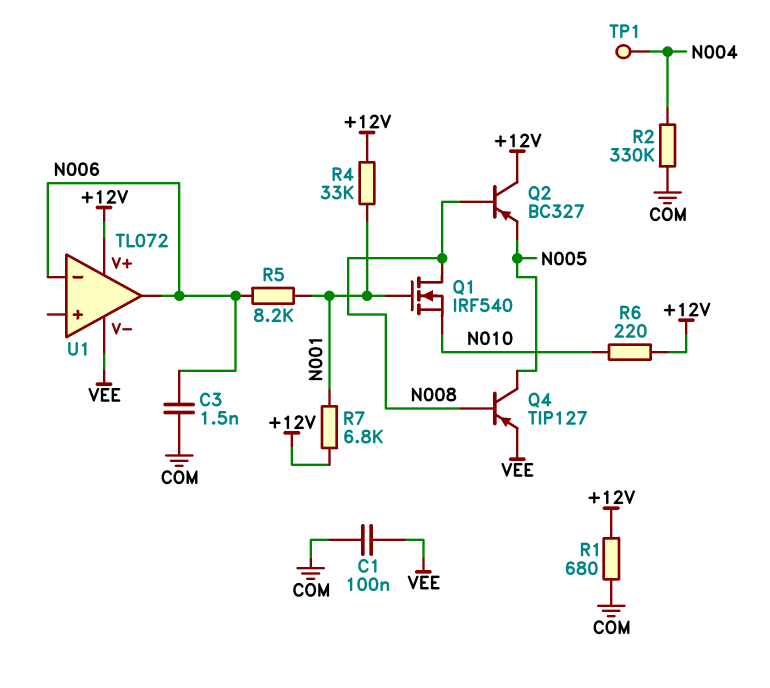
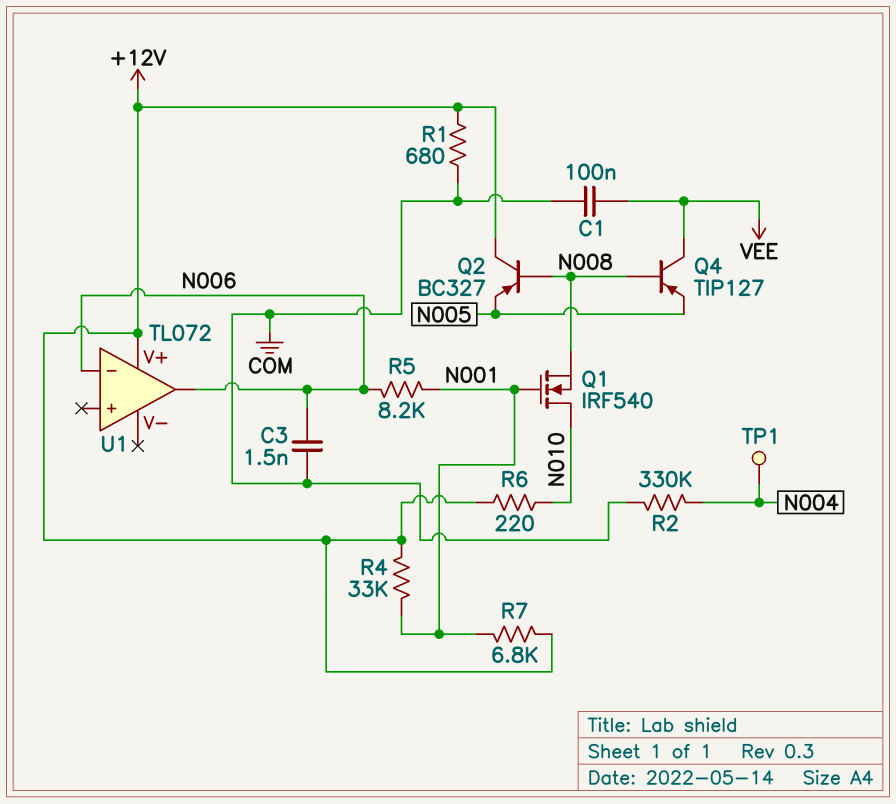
Q1: NMOS IRF540 (G N001, D N008, S N010) -> NMOS IRF540 (G N001, D N010, S N008)
Q4: PNP TIP127 (B N008, C N005, E VEE) -> PNP TIP127 (B N008, C VEE, E N005)
U1 pin V-: VEE -> none

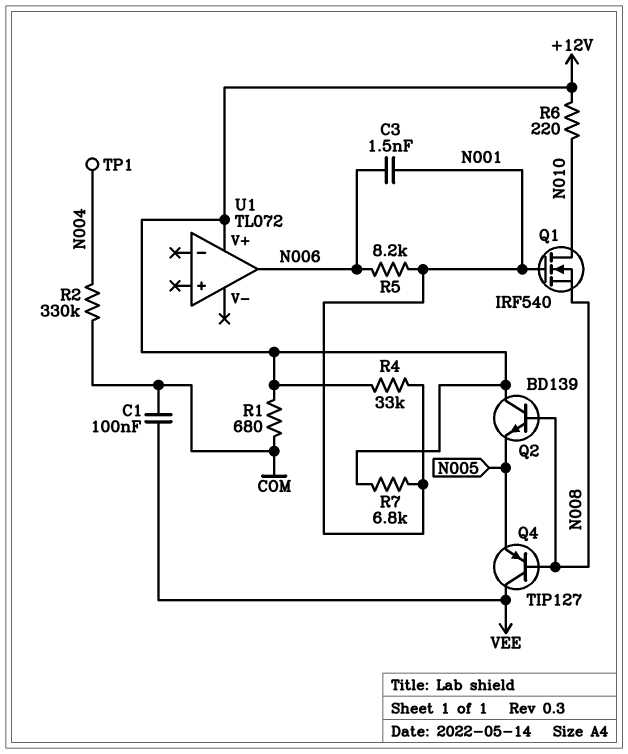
C3: 1.5nF (COM, N006) -> 1.5nF (N001, N006)
Q2: PNP BC327 (B N008, C +12V, E N005) -> NPN BD139 (B N008, C +12V, E N005)
U1 pin in-: N006 -> none

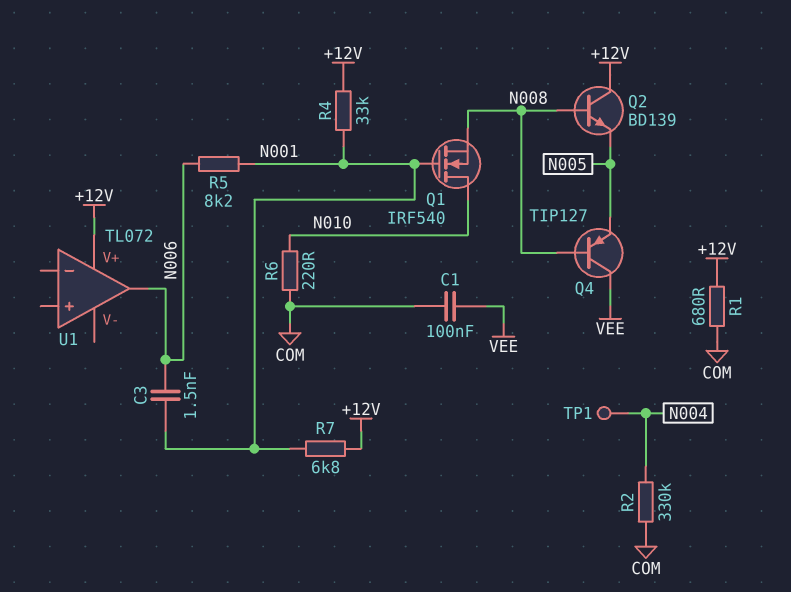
R6: 220 (+12V, N010) -> 220 (COM, N010)

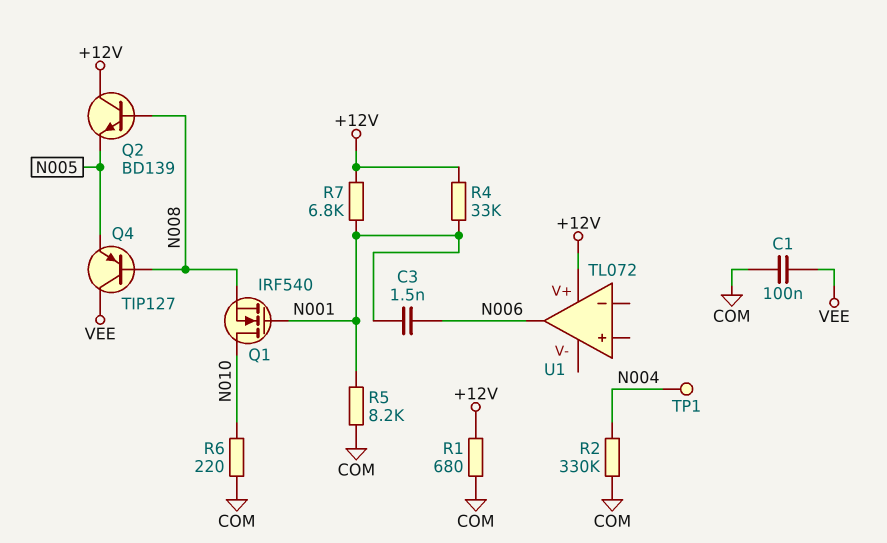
R5: 8.2k (N001, N006) -> 8.2k (COM, N001)

